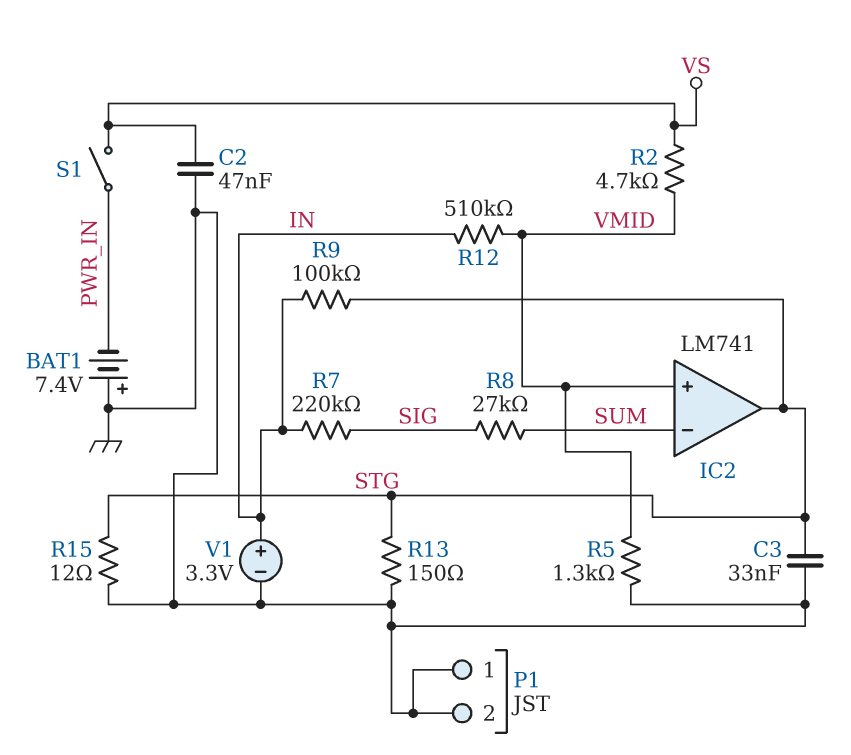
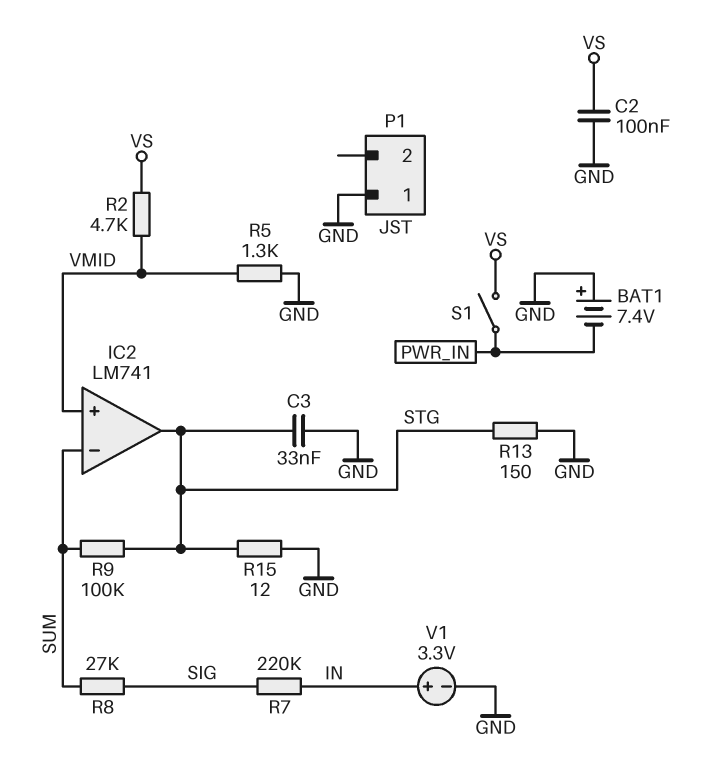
C2: 47nF (GND, VS) -> 100nF (GND, VS)
P1 pin 2: GND -> none
R9: 100k (IN, STG) -> 100k (STG, SUM)
R12: 510k (IN, VMID) -> none

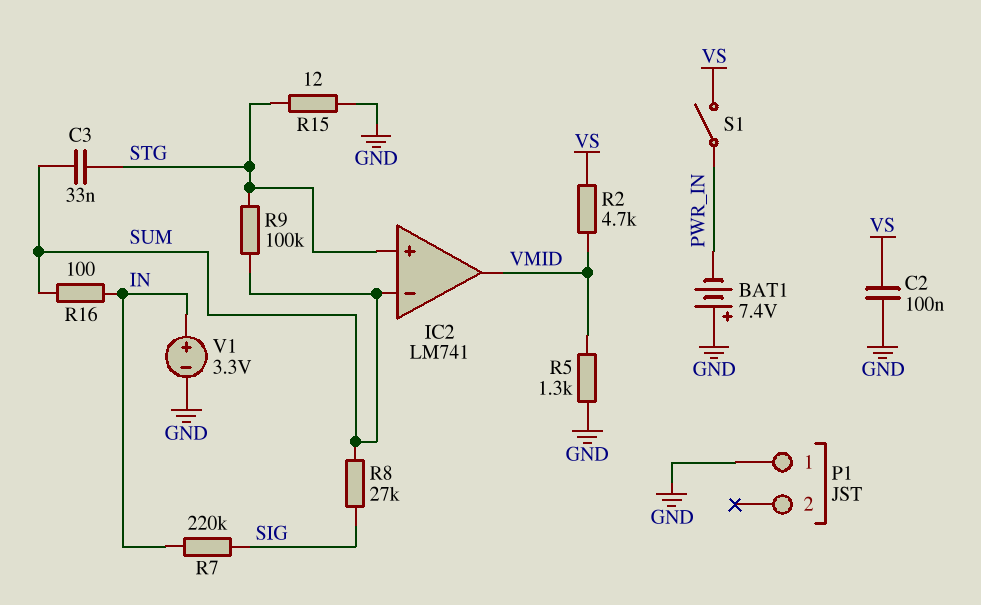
C3: 33nF (GND, STG) -> 33nF (STG, SUM)
IC2 pin in+: VMID -> STG
IC2 pin out: STG -> VMID
R13: 150 (GND, STG) -> none
R16: none -> 100 (IN, SUM)

